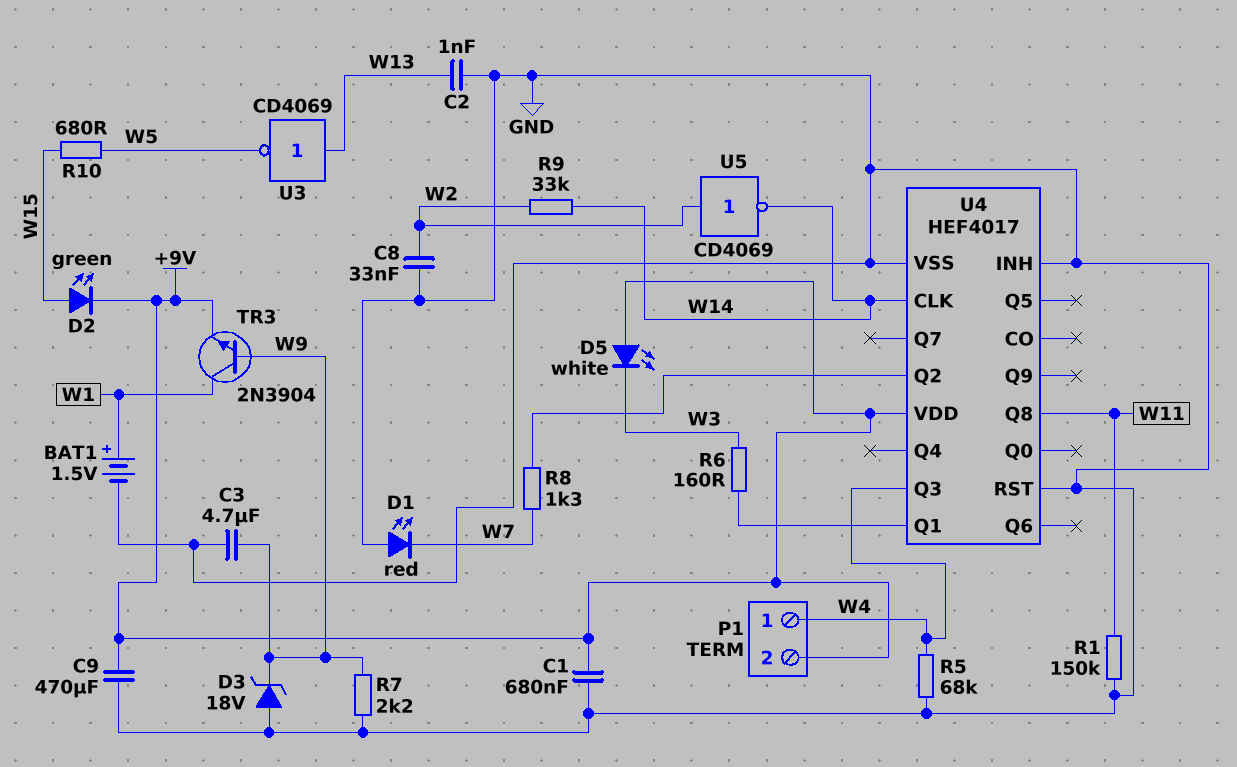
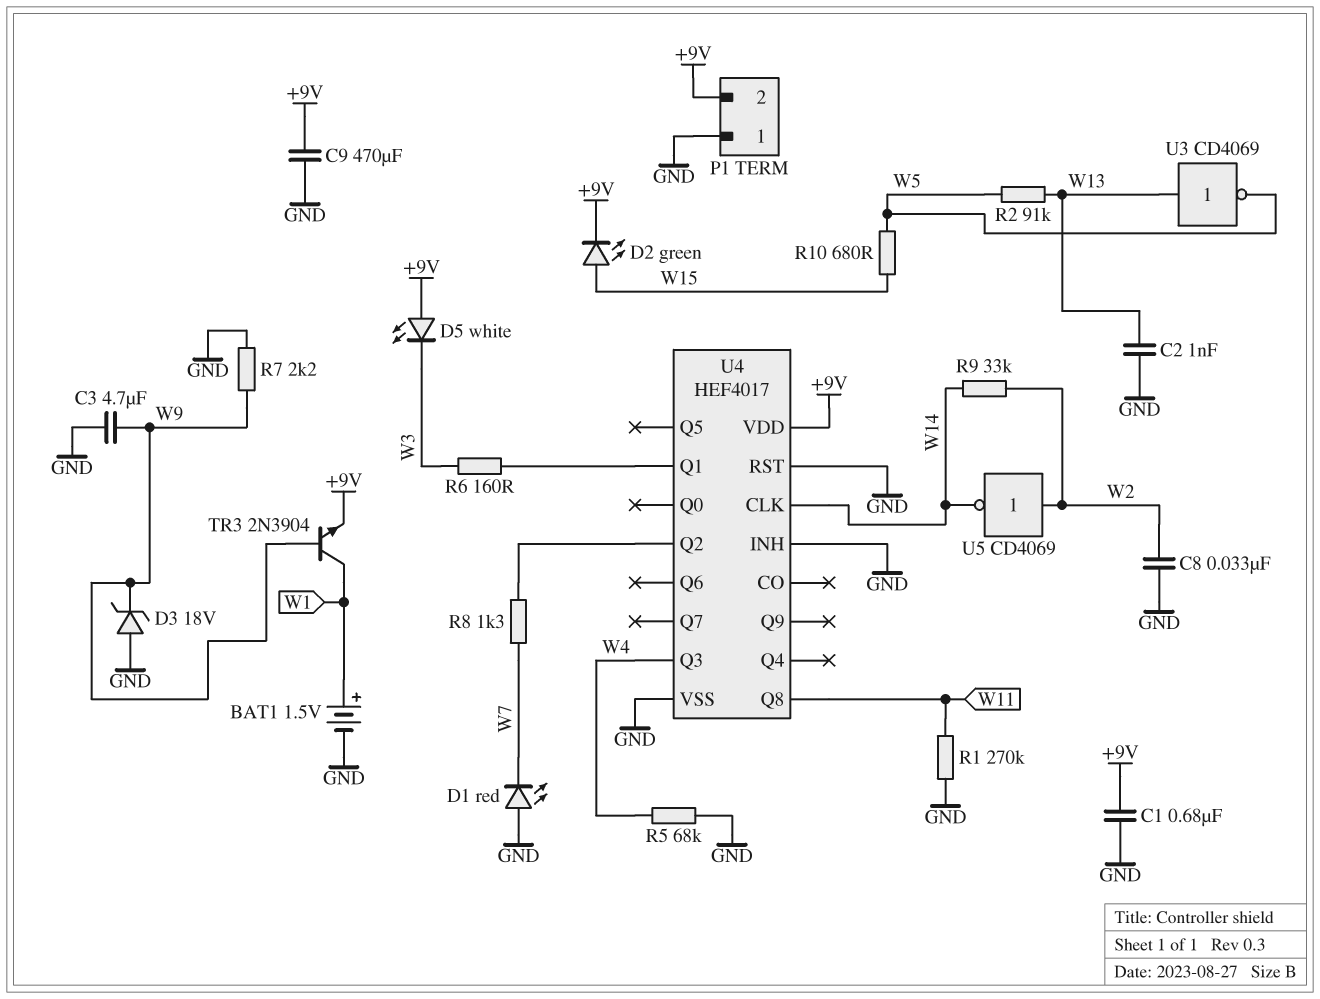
P1 pin 1: W4 -> GND
R1: 150k (GND, W11) -> 270k (GND, W11)
R2: none -> 91k (W5, W13)

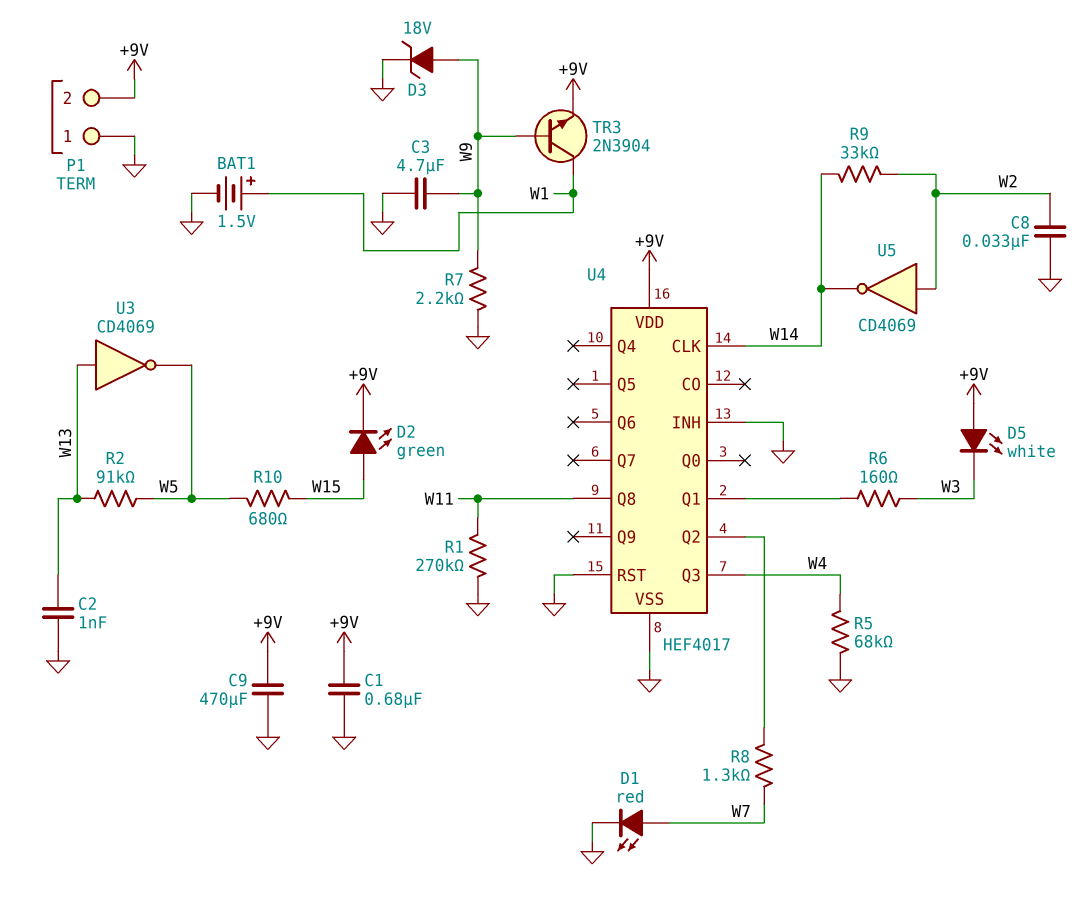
D1: LED red (A GND, K W7) -> LED red (A W7, K GND)
D3: zener 18V (A GND, K W9) -> zener 18V (A W9, K GND)

